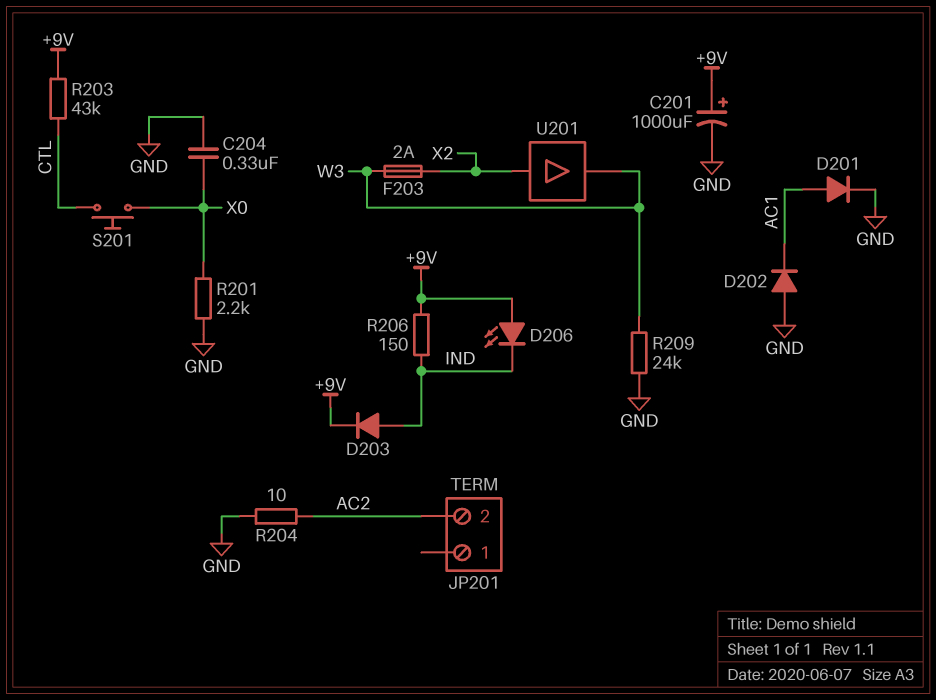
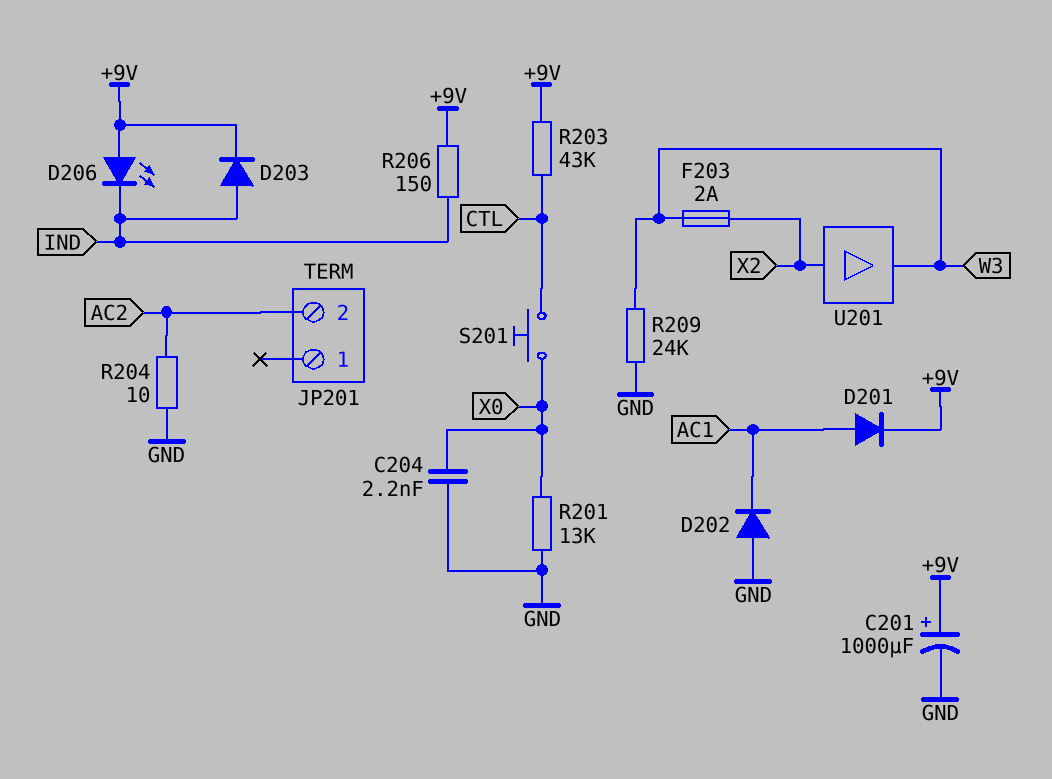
C204: 330nF (GND, X0) -> 2.2nF (GND, X0)
D201: diode (A AC1, K GND) -> diode (A AC1, K +9V)
R201: 2.2k (GND, X0) -> 13k (GND, X0)

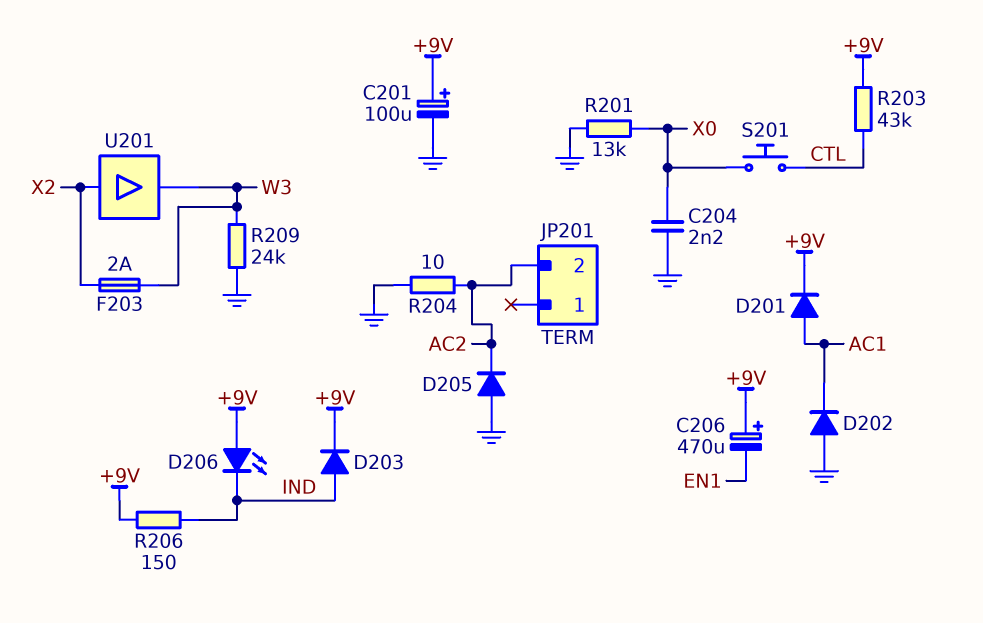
C201: 1000uF (plus +9V, minus GND) -> 100uF (plus +9V, minus GND)
C206: none -> 470uF (plus +9V, minus EN1)
D205: none -> diode (A GND, K AC2)

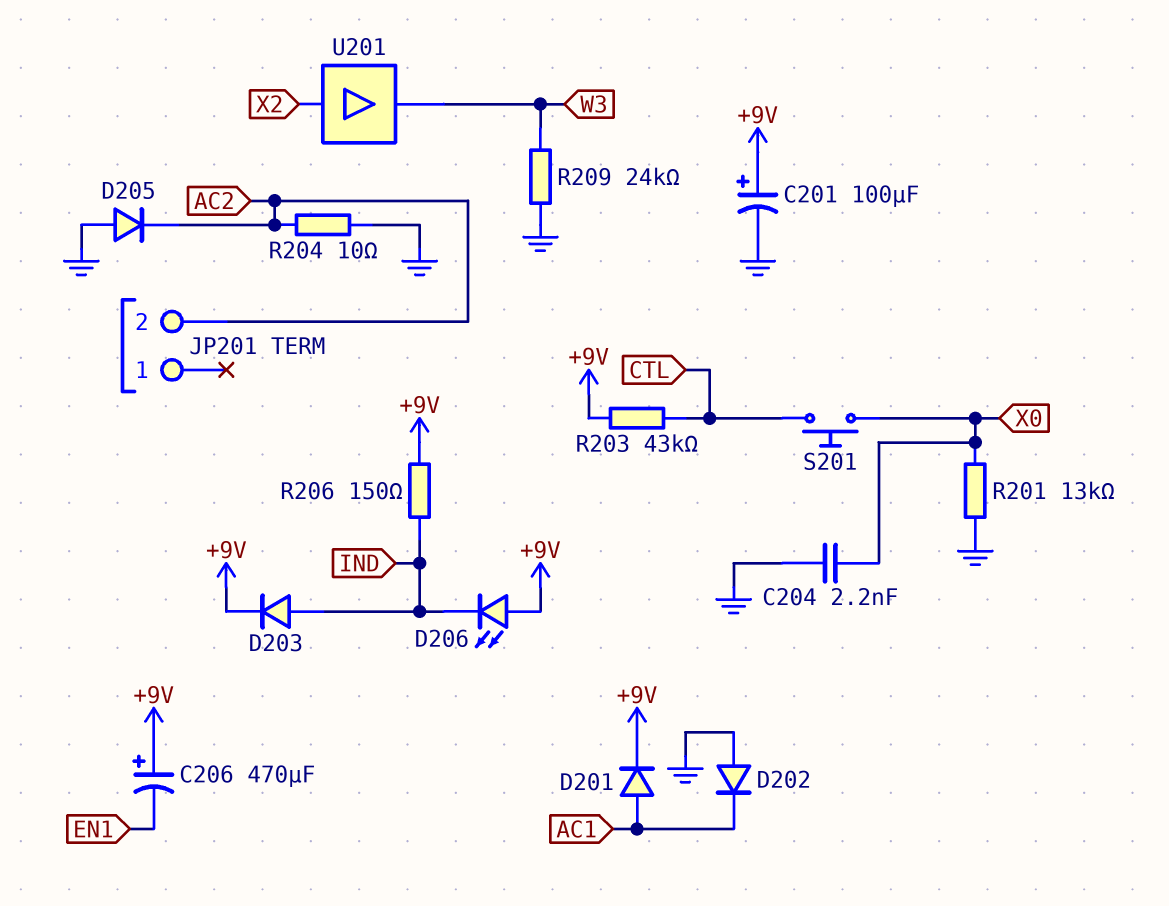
F203: 2A (W3, X2) -> none

